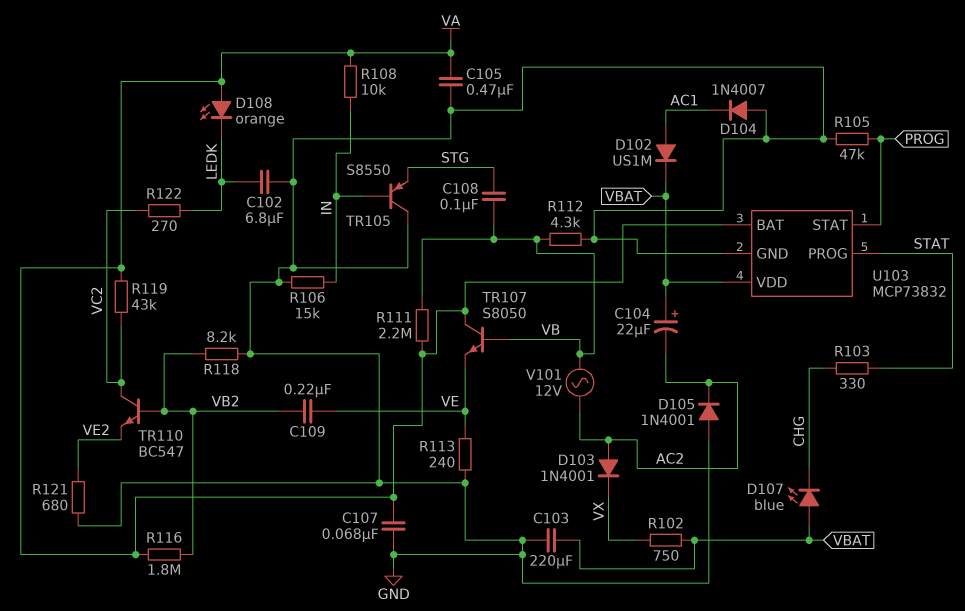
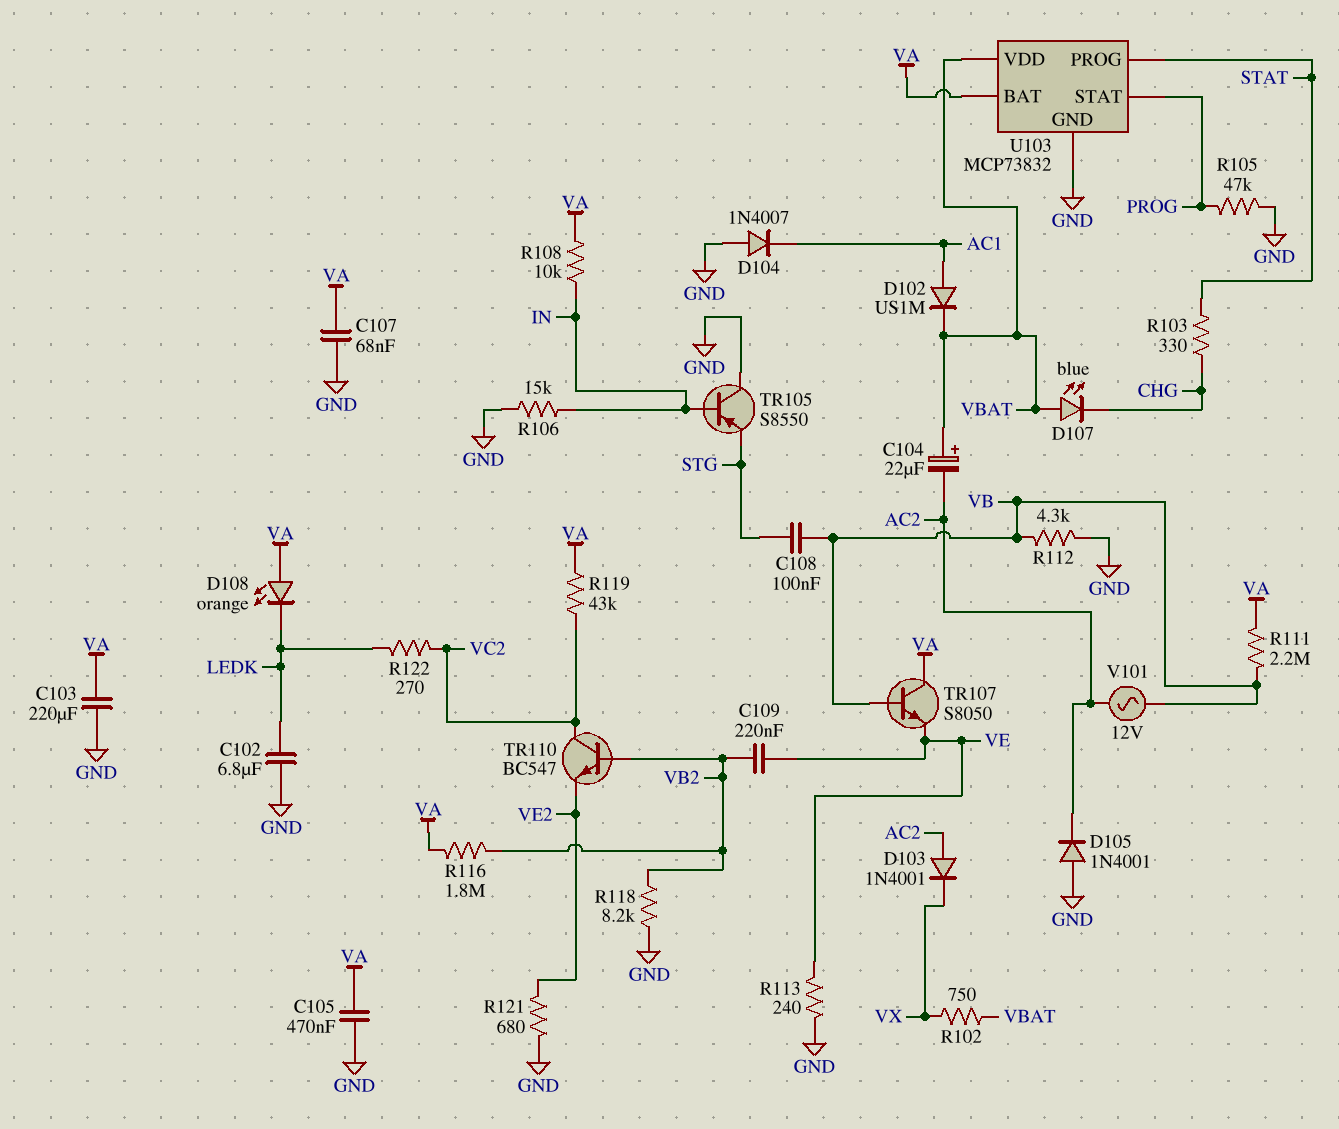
C103: 220uF (GND, VBAT) -> 220uF (GND, VA)

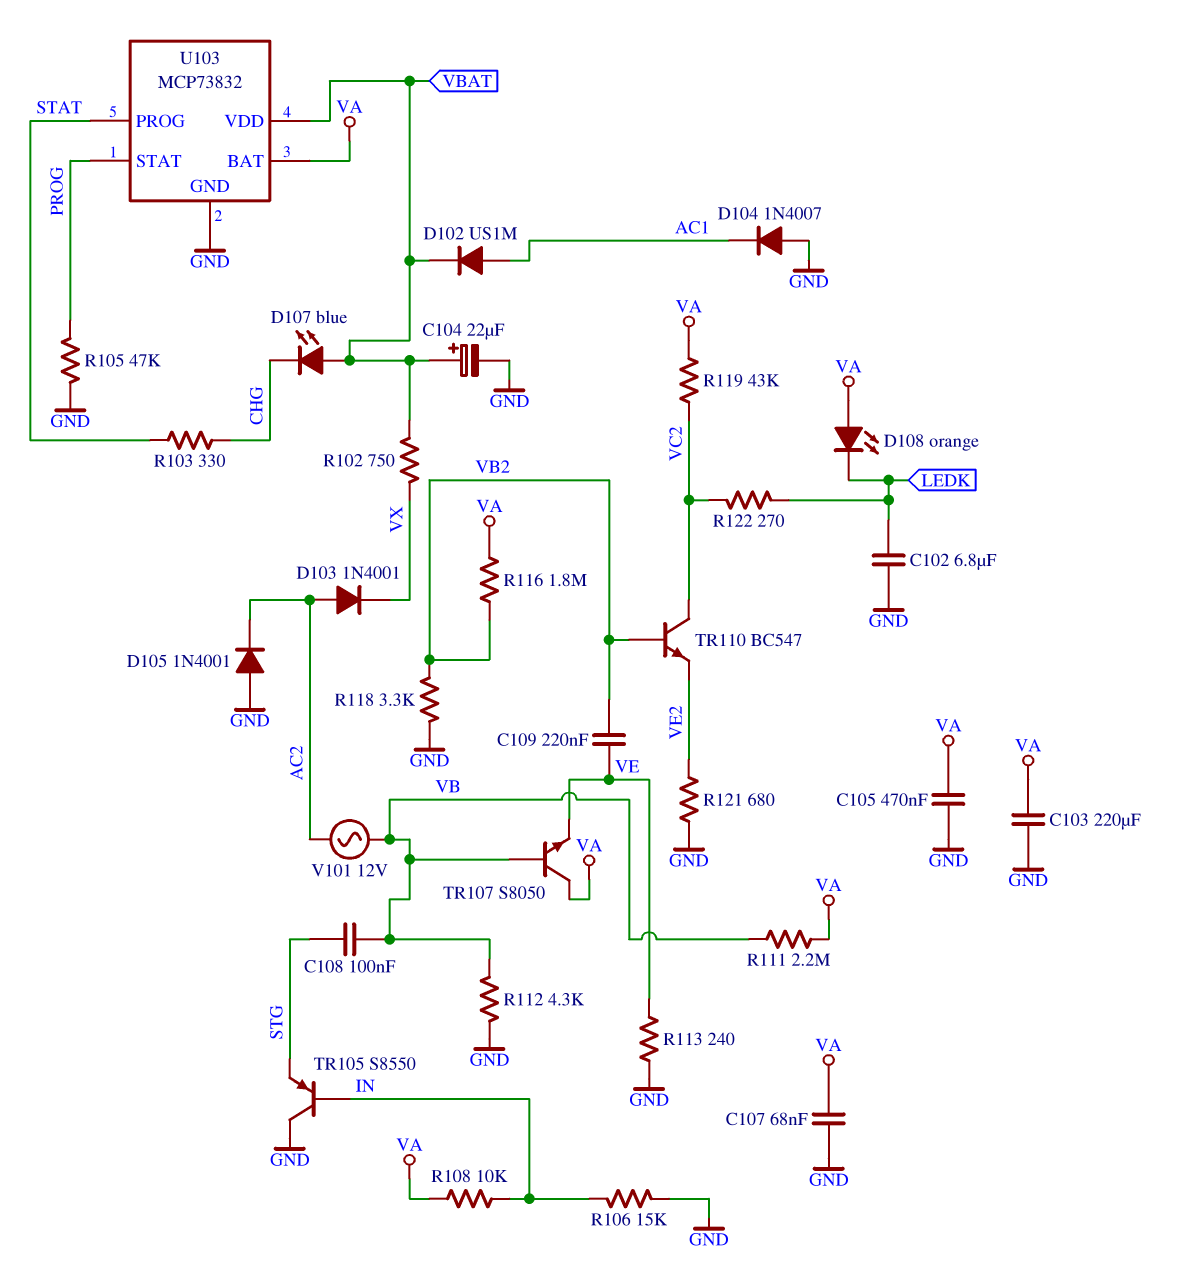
C104: 22uF (plus VBAT, minus AC2) -> 22uF (plus VBAT, minus GND)
R118: 8.2k (GND, VB2) -> 3.3k (GND, VB2)

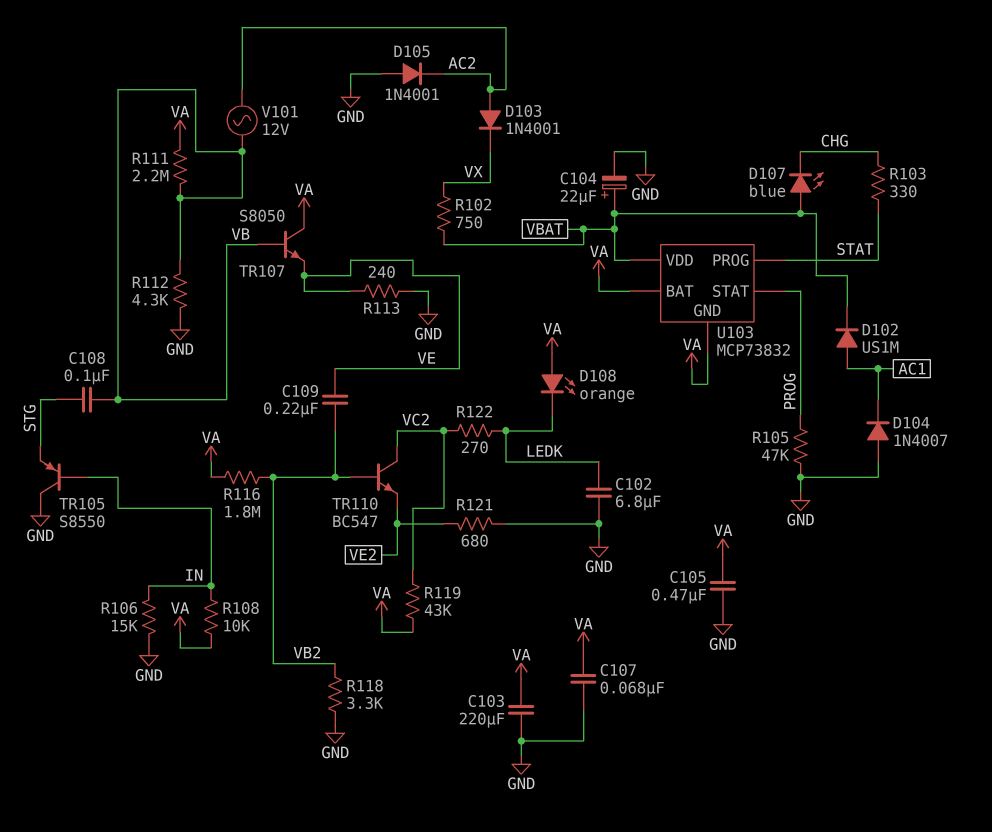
U103 pin GND: GND -> VA

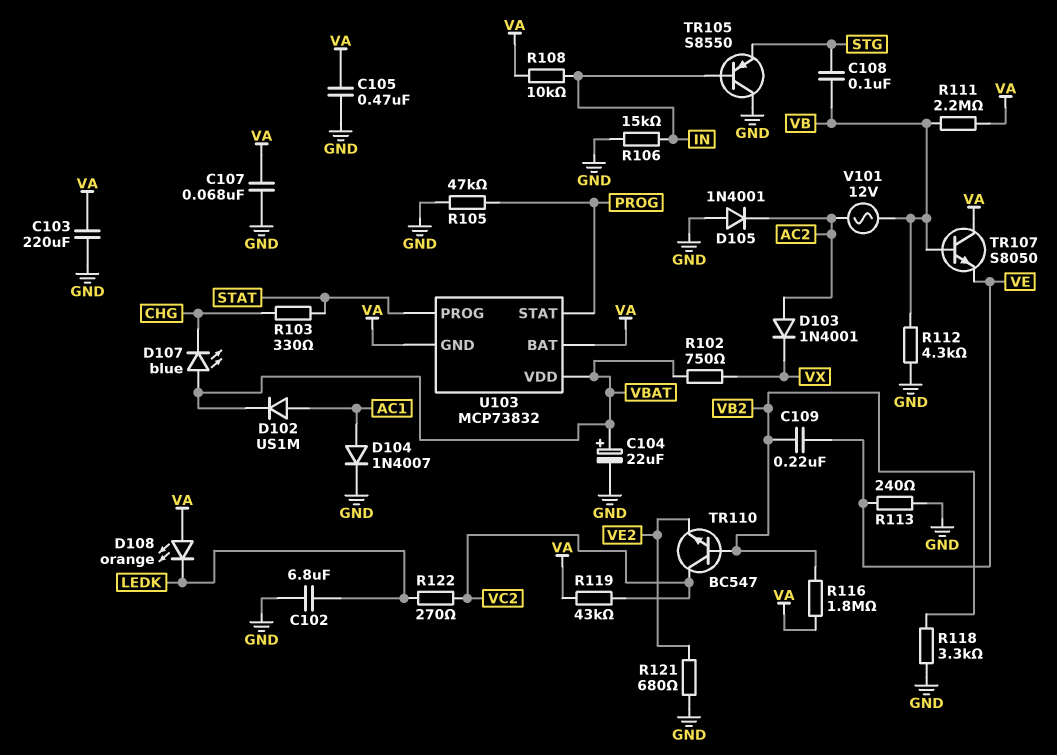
D104: diode 1N4007 (A GND, K AC1) -> diode 1N4007 (A AC1, K GND)

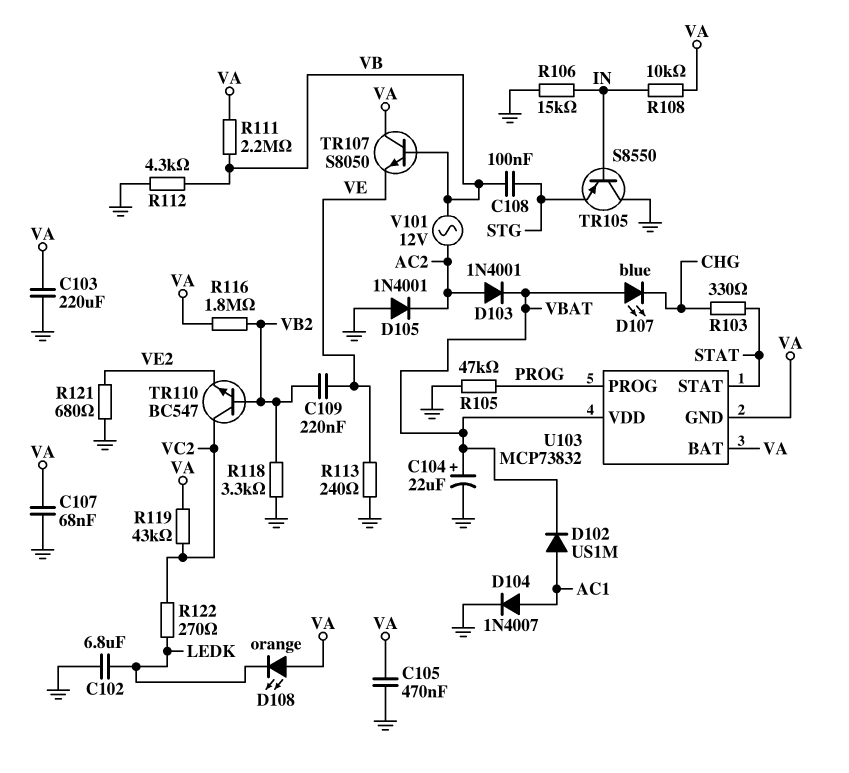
D103: diode 1N4001 (A AC2, K VX) -> diode 1N4001 (A AC2, K VBAT)
R102: 750 (VBAT, VX) -> none
U103 pin PROG: STAT -> PROG
U103 pin STAT: PROG -> STAT

